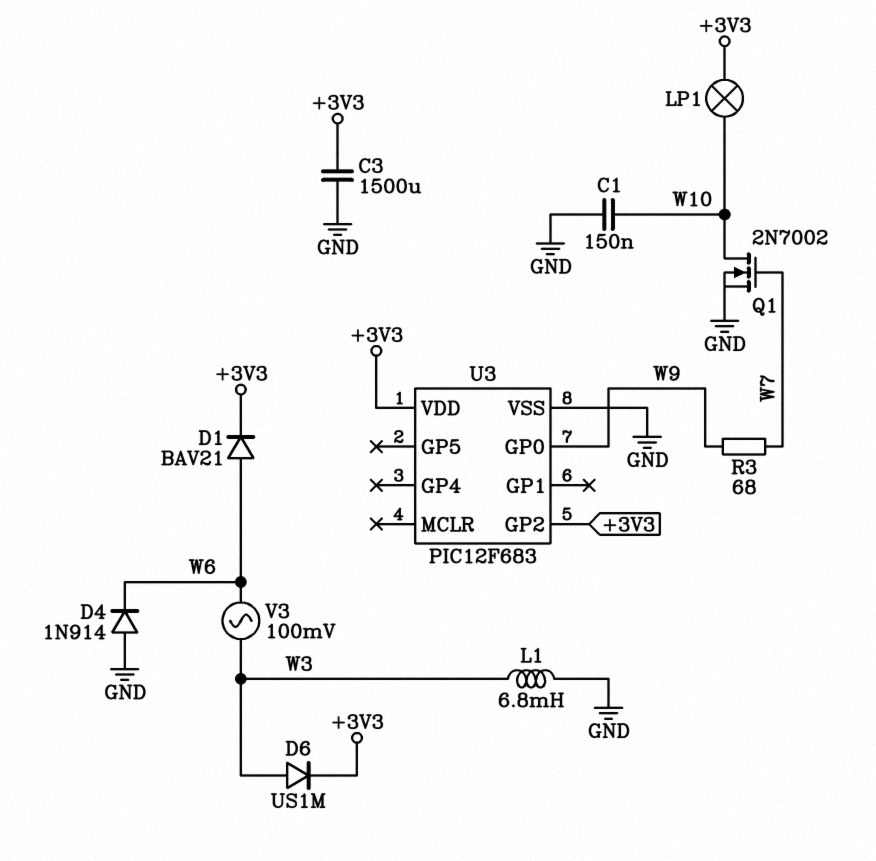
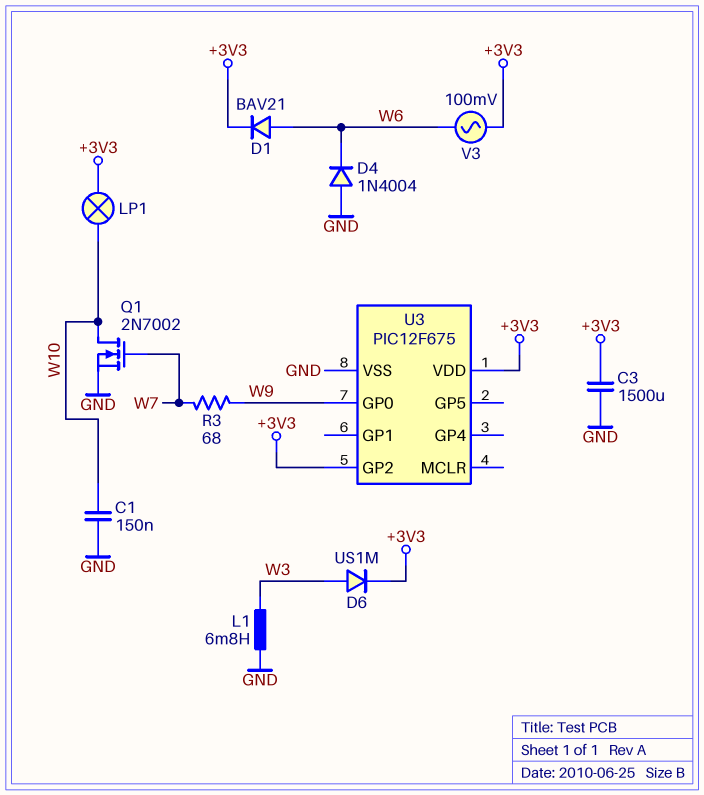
D4: diode 1N914 (A GND, K W6) -> diode 1N4004 (A GND, K W6)
U3: PIC12F683 -> PIC12F675
V3: AC 100mV (W3, W6) -> AC 100mV (+3V3, W6)

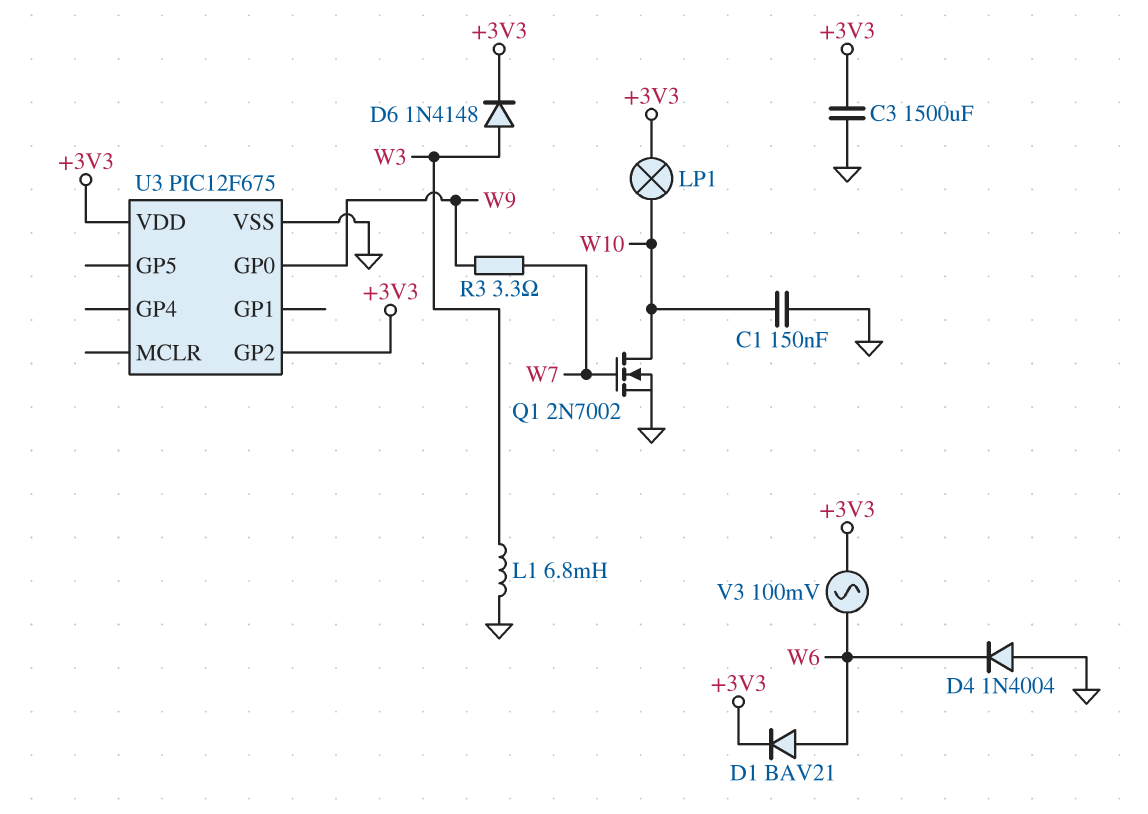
D6: diode US1M (A W3, K +3V3) -> diode 1N4148 (A W3, K +3V3)
R3: 68 (W7, W9) -> 3.3 (W7, W9)

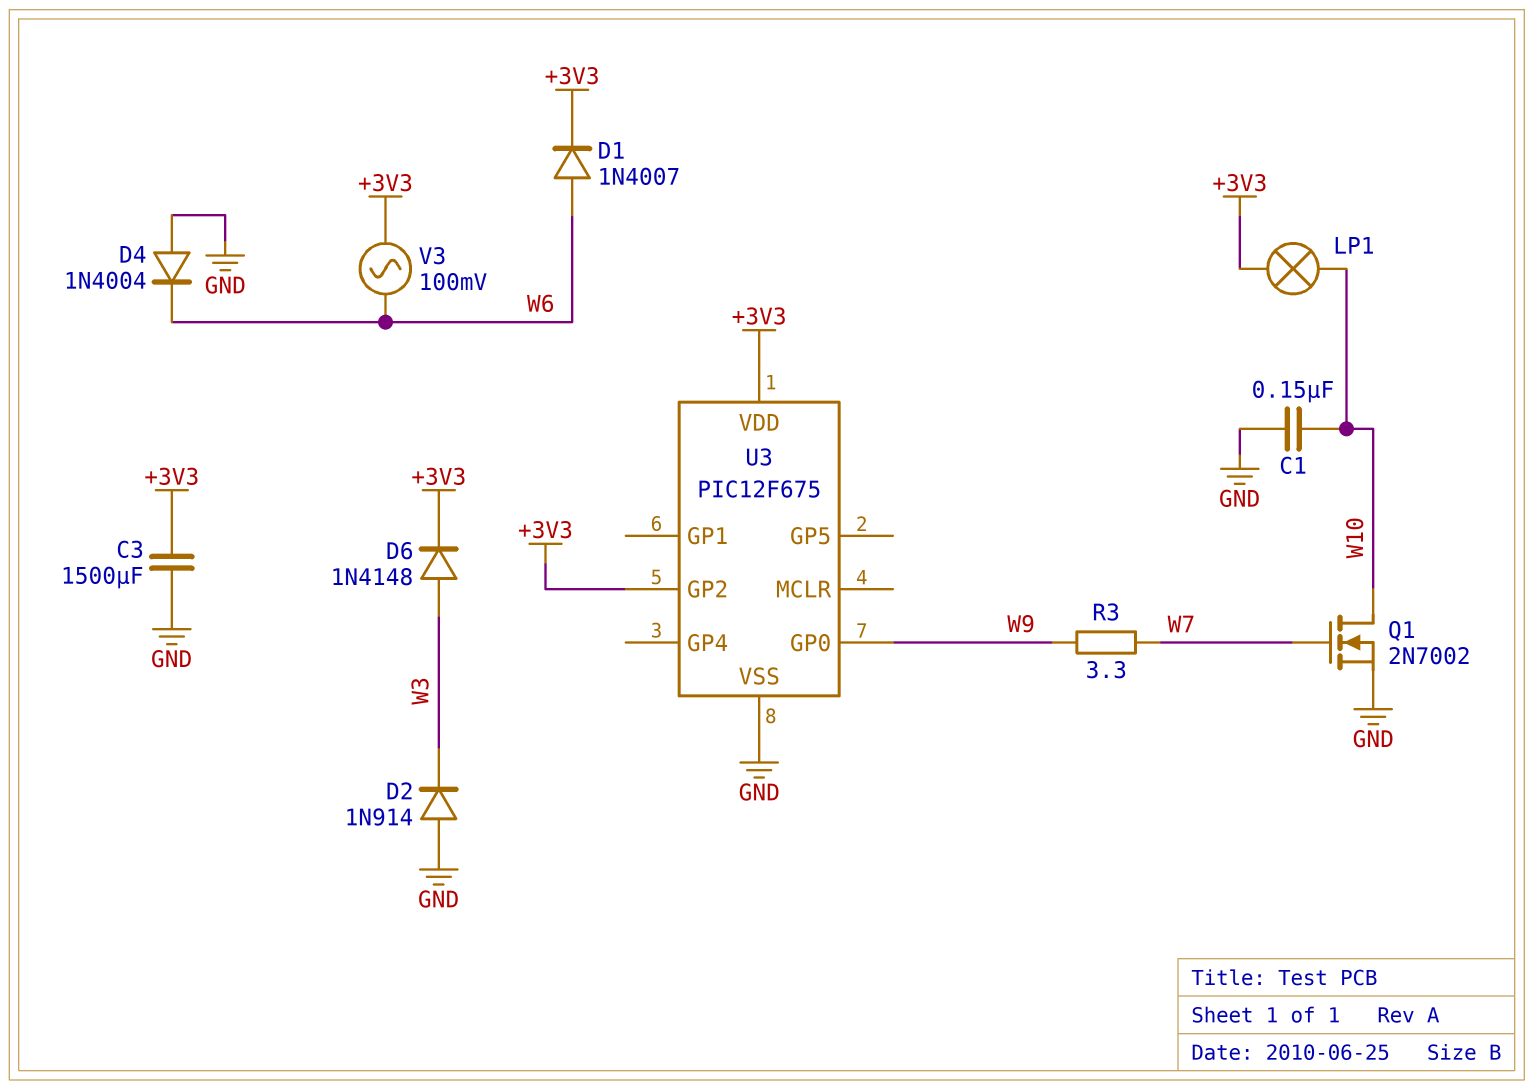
D1: diode BAV21 (A W6, K +3V3) -> diode 1N4007 (A W6, K +3V3)
D2: none -> diode 1N914 (A GND, K W3)
L1: 6.8mH (GND, W3) -> none

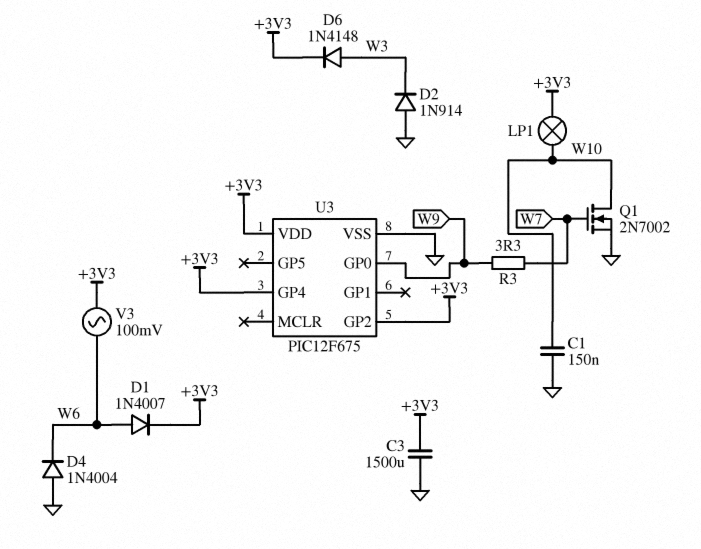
U3 pin GP4: none -> +3V3

